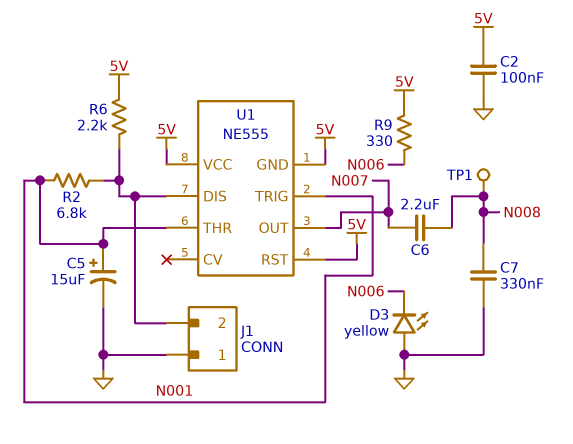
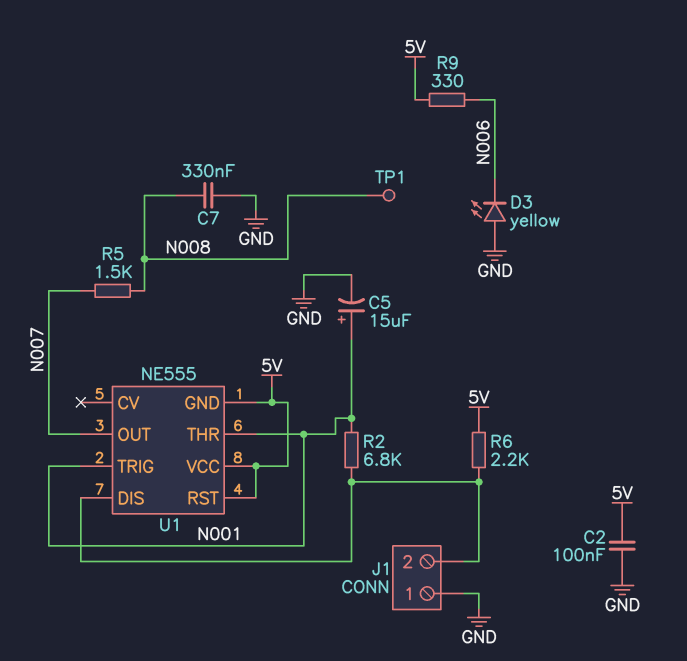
C6: 2.2uF (N007, N008) -> none
R5: none -> 1.5k (N007, N008)

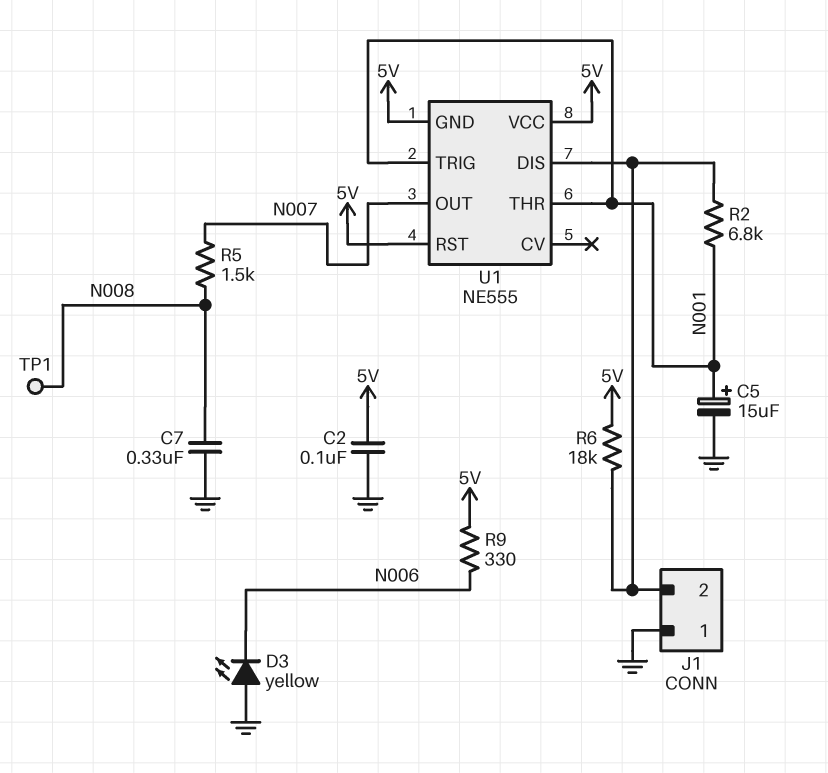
R6: 2.2k (5V, J1/2) -> 18k (5V, J1/2)

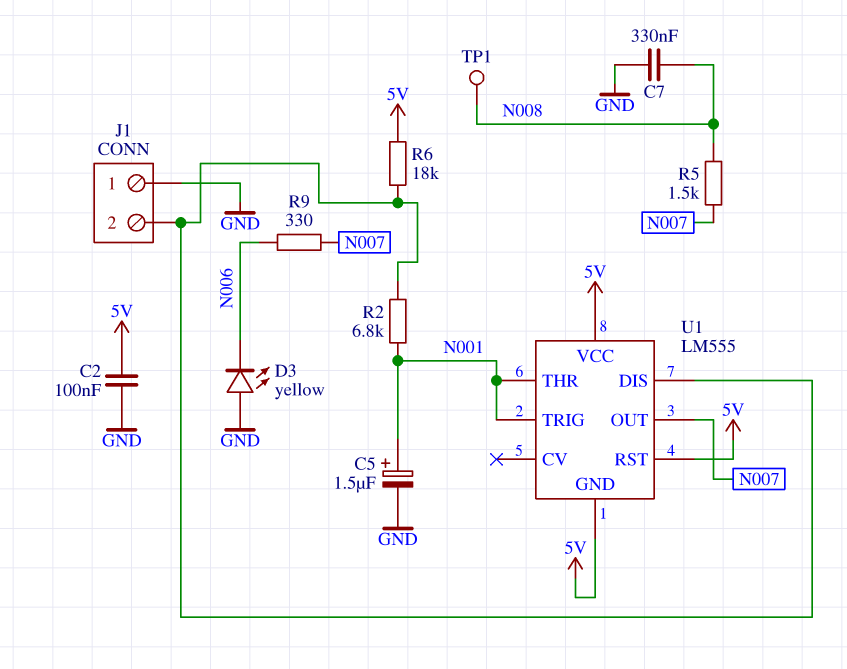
C5: 15uF (plus N001, minus GND) -> 1.5uF (plus N001, minus GND)
R9: 330 (5V, N006) -> 330 (N006, N007)
U1: NE555 -> LM555

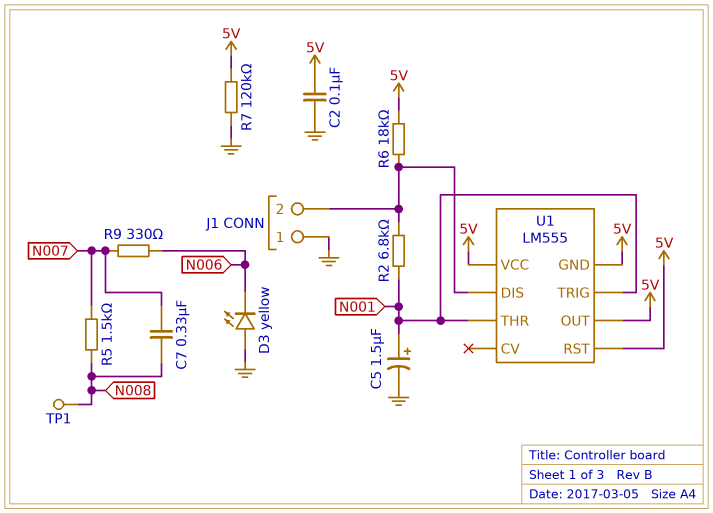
C7: 330nF (GND, N008) -> 330nF (N007, N008)
R7: none -> 120k (5V, GND)
U1 pin OUT: N007 -> 5V

